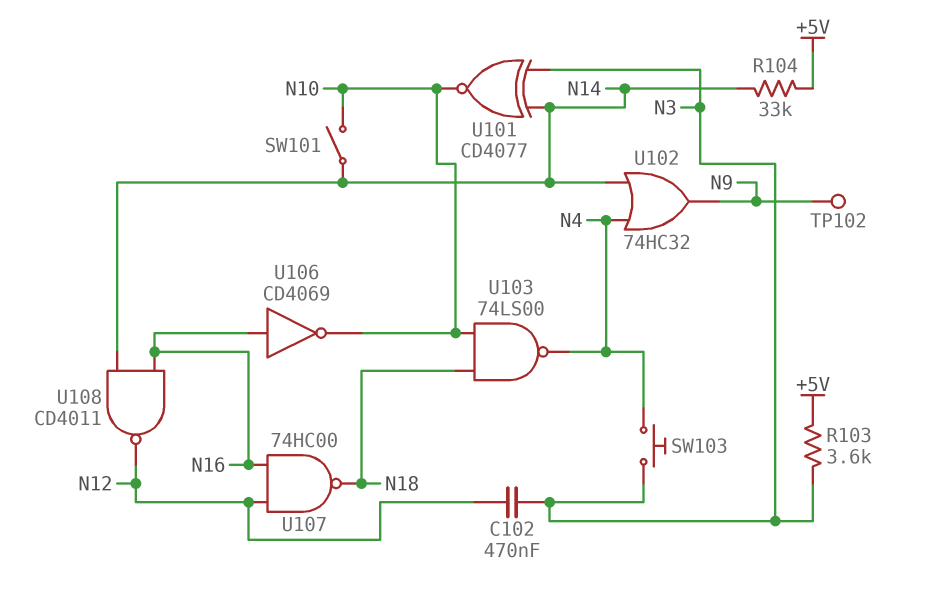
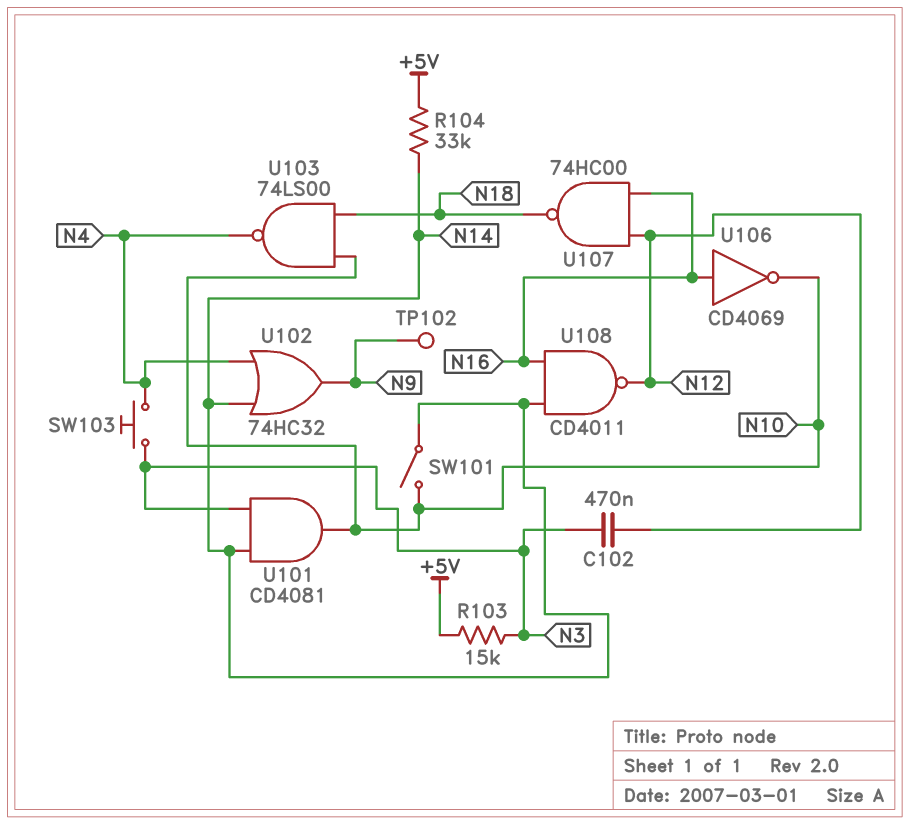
R103: 3.6k (+5V, N3) -> 15k (+5V, N3)
U101: XNOR CD4077 (in N3, in N14, out N10) -> AND CD4081 (in N3, in N14, out N10)

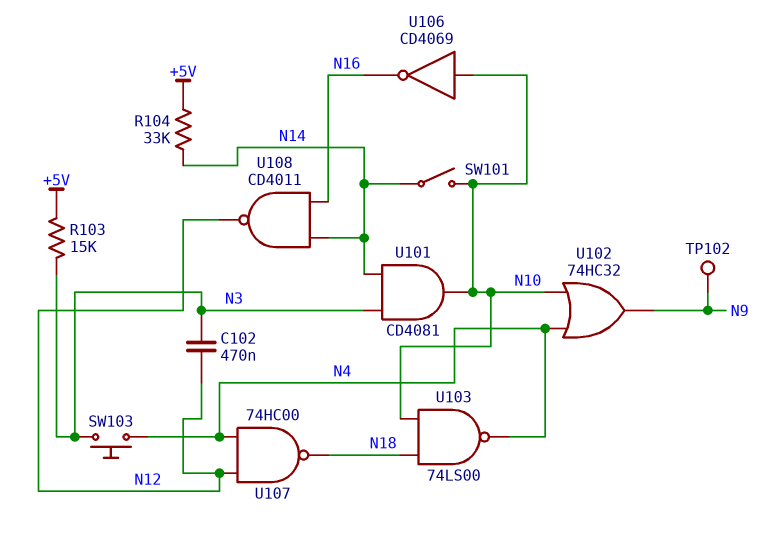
U102: OR 74HC32 (in N4, in N14, out N9) -> OR 74HC32 (in N4, in N10, out N9)
U106: NOT CD4069 (in N16, out N10) -> NOT CD4069 (in N10, out N16)
U107: NAND 74HC00 (in N12, in N16, out N18) -> NAND 74HC00 (in N4, in N12, out N18)

